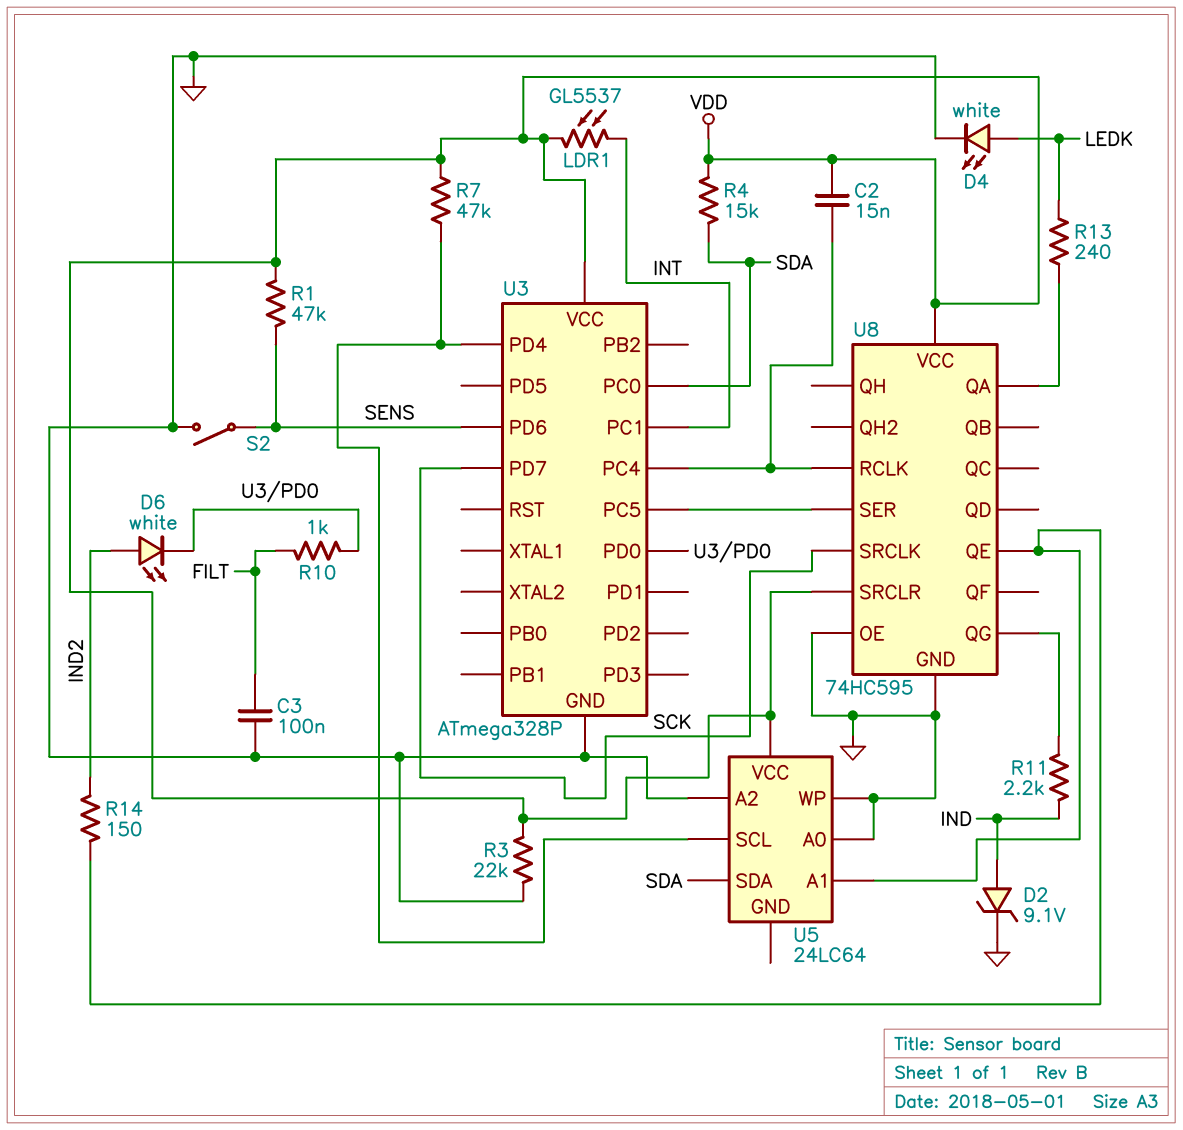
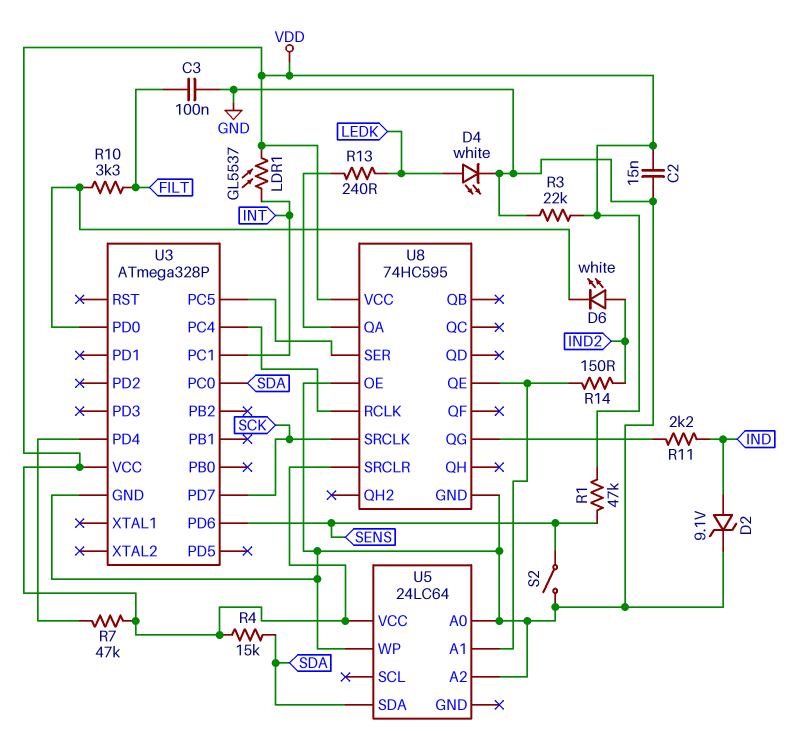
C2: 15nF (U3/PC4, VDD) -> 15nF (GND, VDD)
R10: 1k (FILT, U3/PD0) -> 3.3k (FILT, U3/PD0)
U5 pin SCL: U3/PD4 -> none

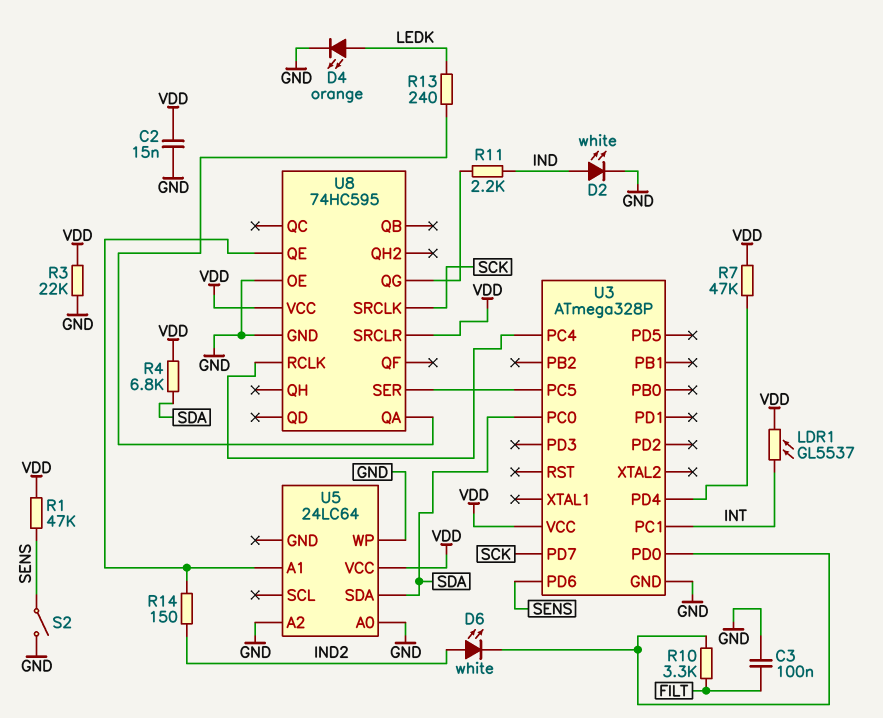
D2: zener 9.1V (A IND, K GND) -> LED white (A IND, K GND)
D4: LED white (A LEDK, K GND) -> LED orange (A LEDK, K GND)
R4: 15k (SDA, VDD) -> 6.8k (SDA, VDD)

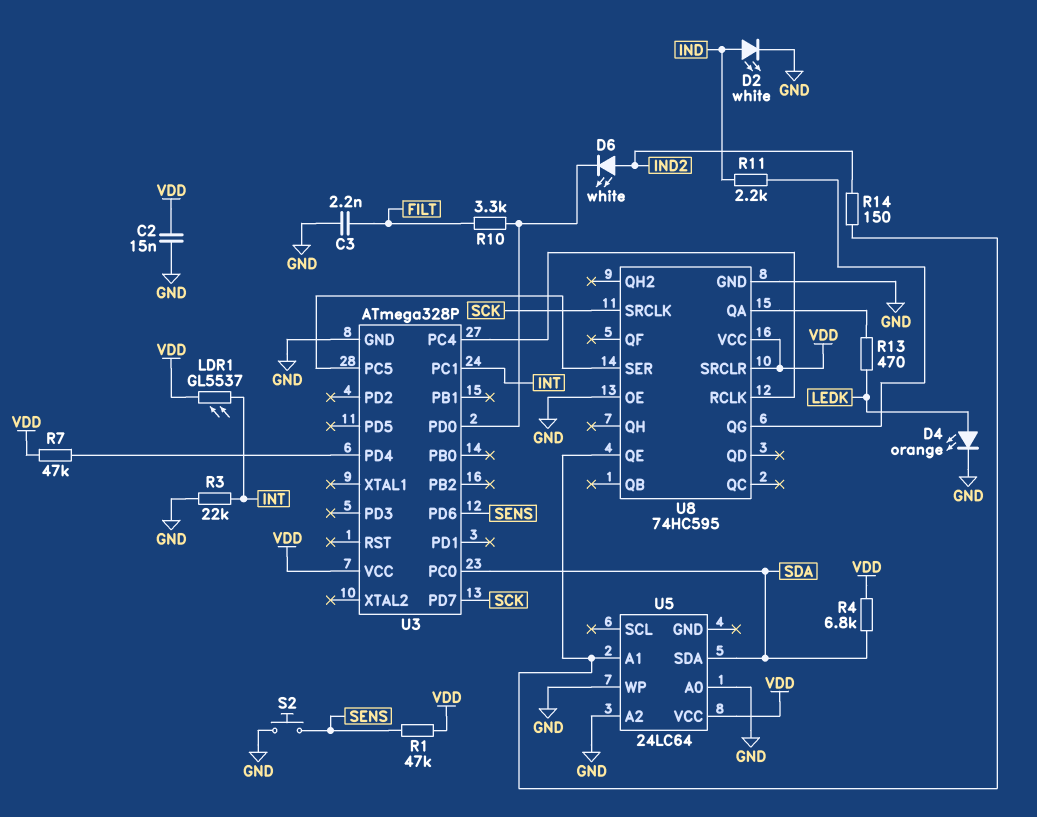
C3: 100nF (FILT, GND) -> 2.2nF (FILT, GND)
R3: 22k (GND, VDD) -> 22k (GND, INT)
R13: 240 (LEDK, U8/QA) -> 470 (LEDK, U8/QA)
S2: switch (GND, SENS) -> button (GND, SENS)

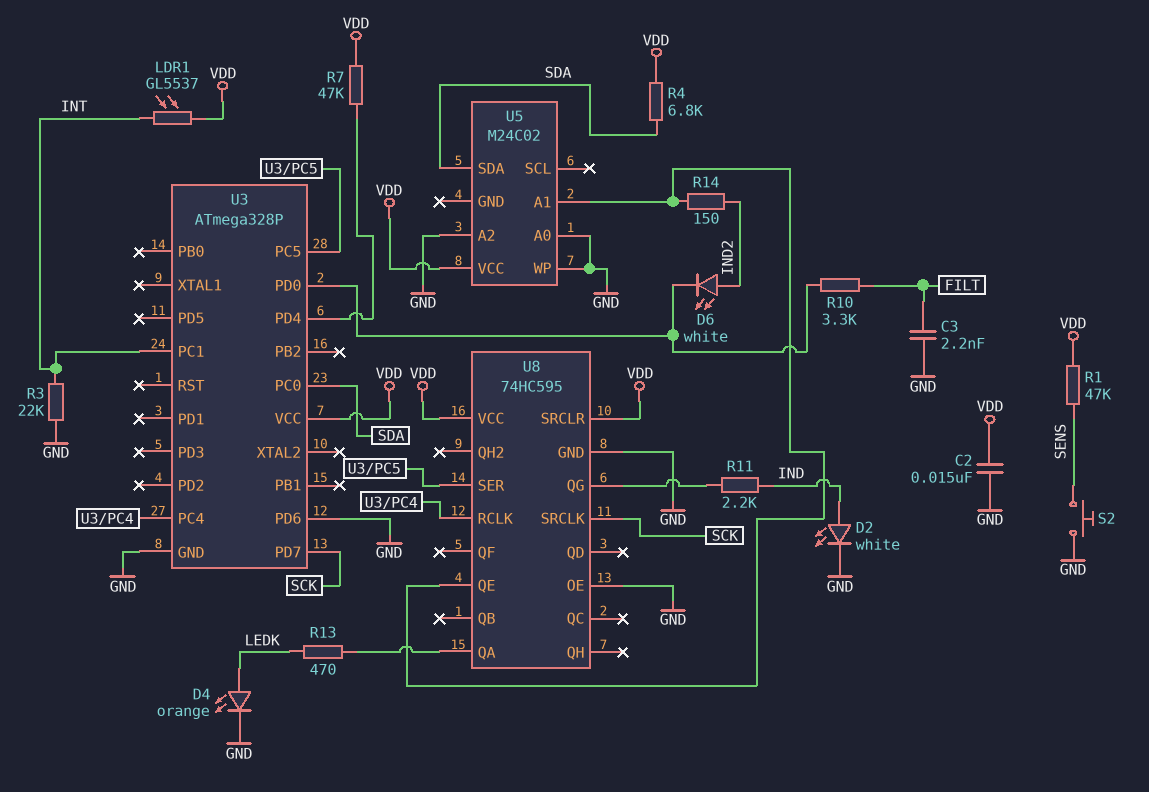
U3 pin PD6: SENS -> GND
U5: 24LC64 -> M24C02

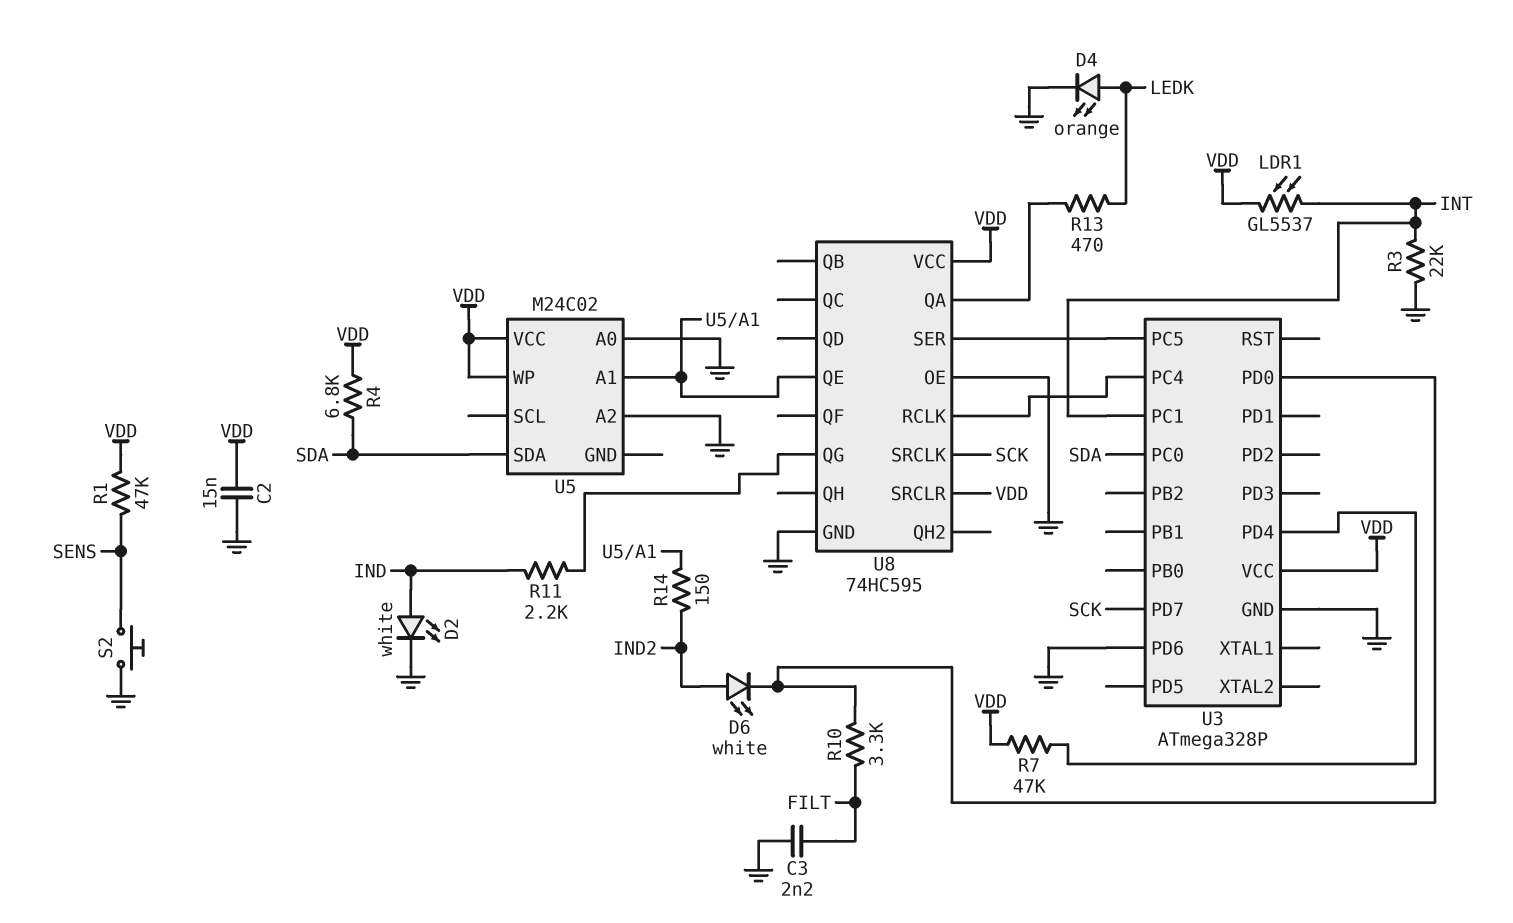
U5 pin WP: GND -> VDD

